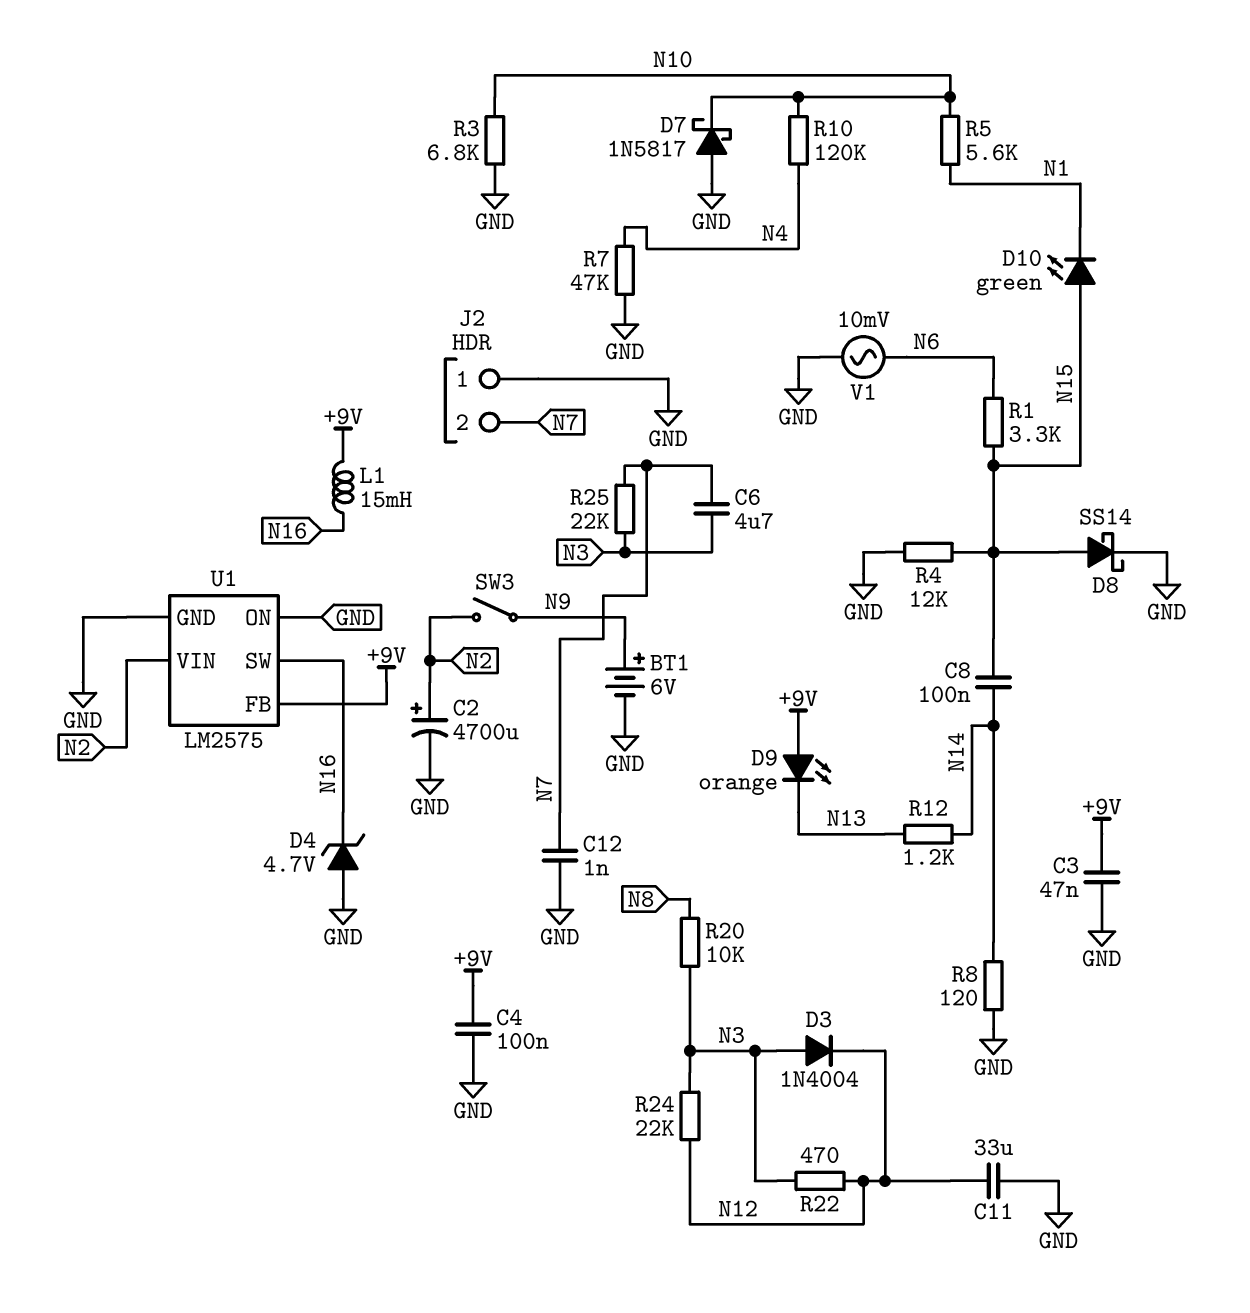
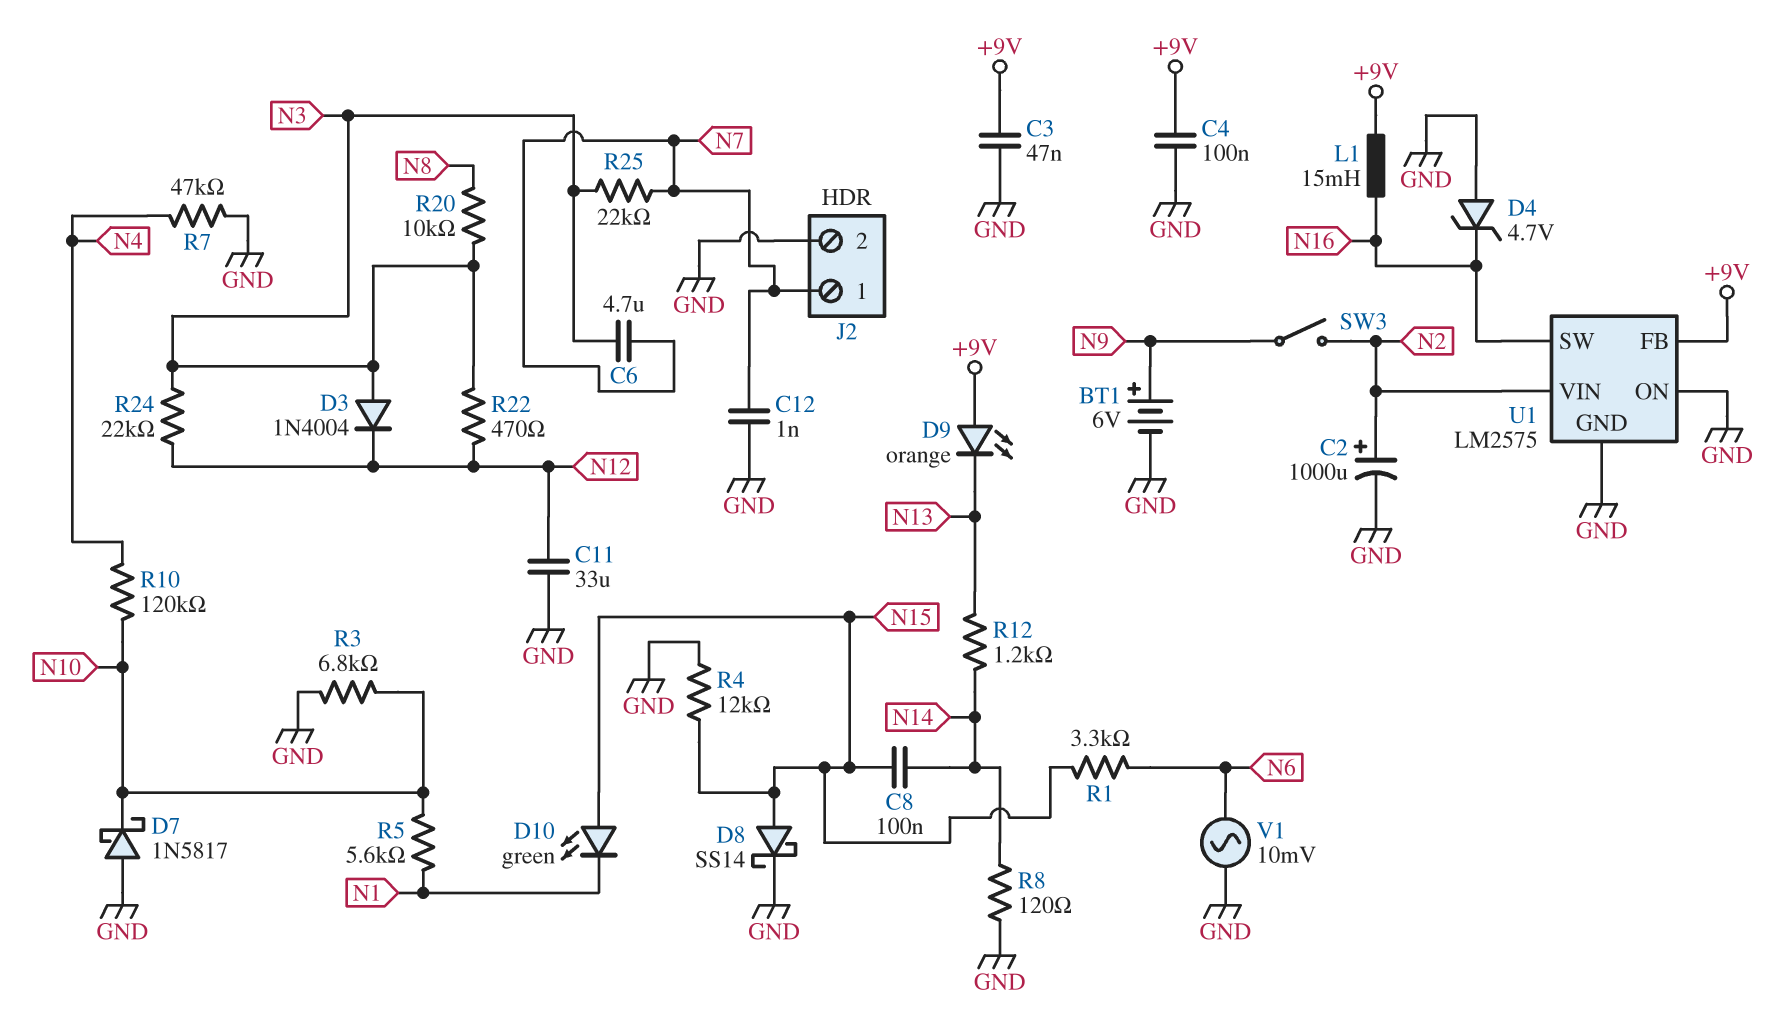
C2: 4700uF (plus N2, minus GND) -> 1000uF (plus N2, minus GND)
J2 pin 1: GND -> N7
J2 pin 2: N7 -> GND

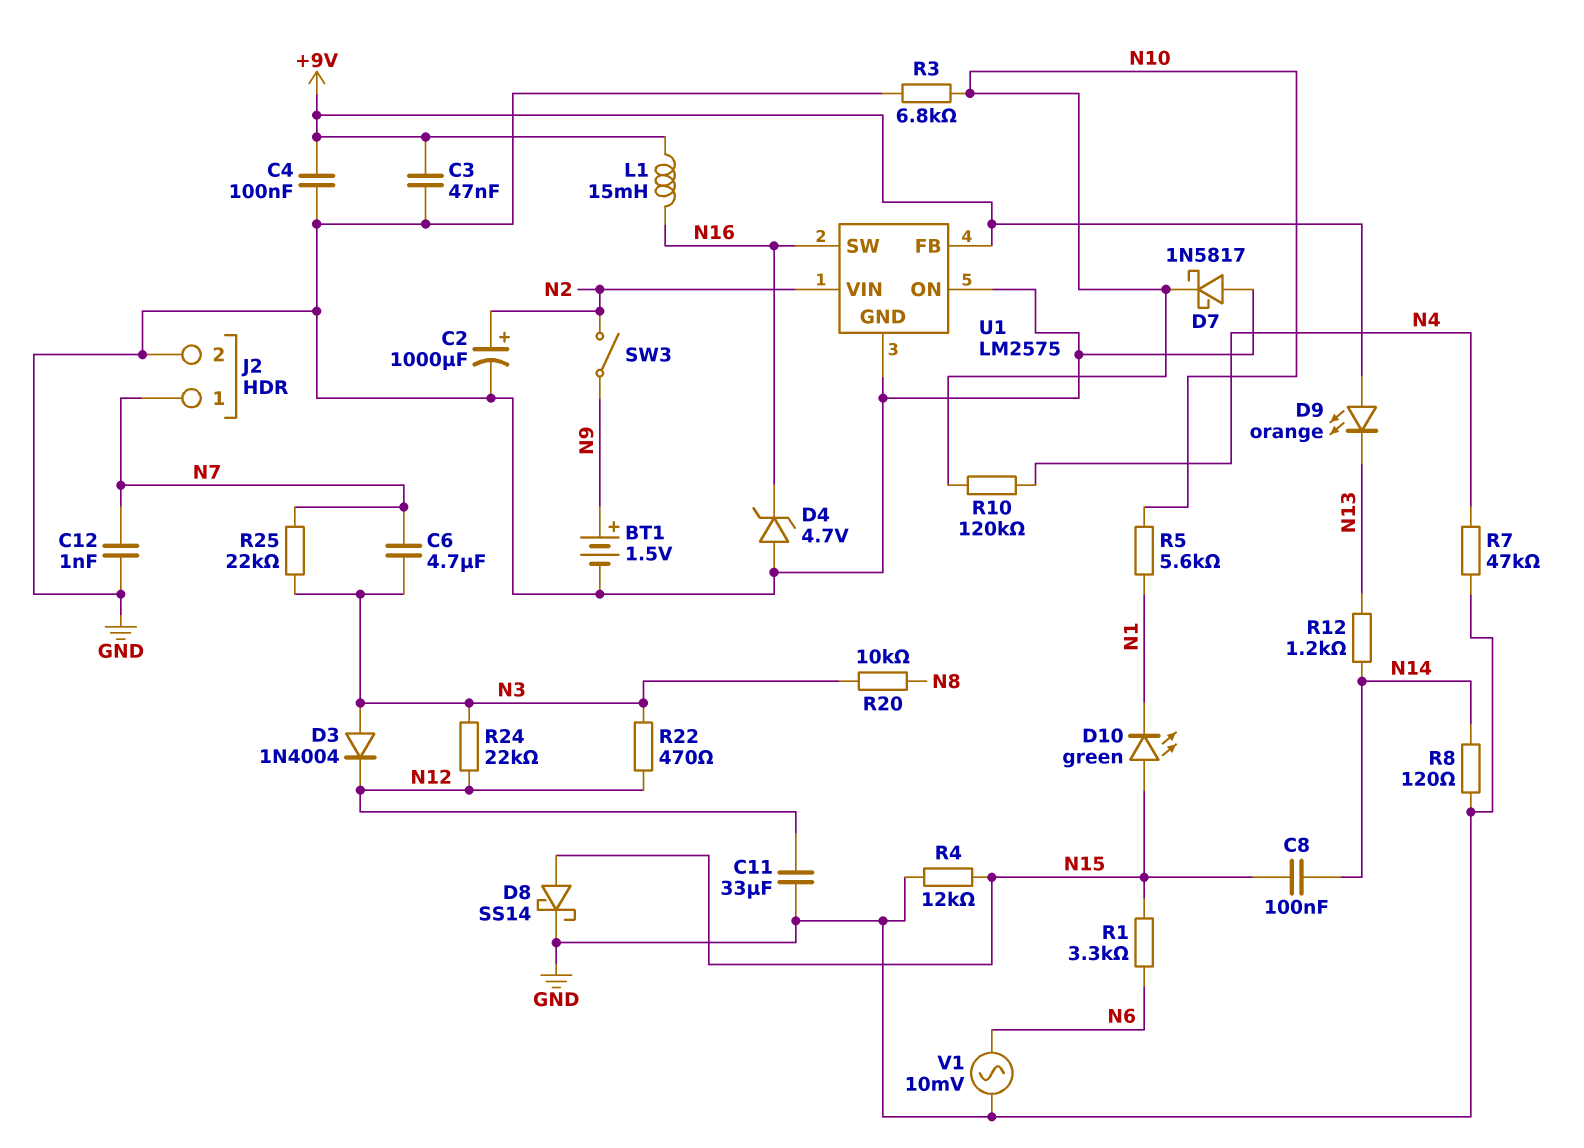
BT1: 6V (plus N9, minus GND) -> 1.5V (plus N9, minus GND)

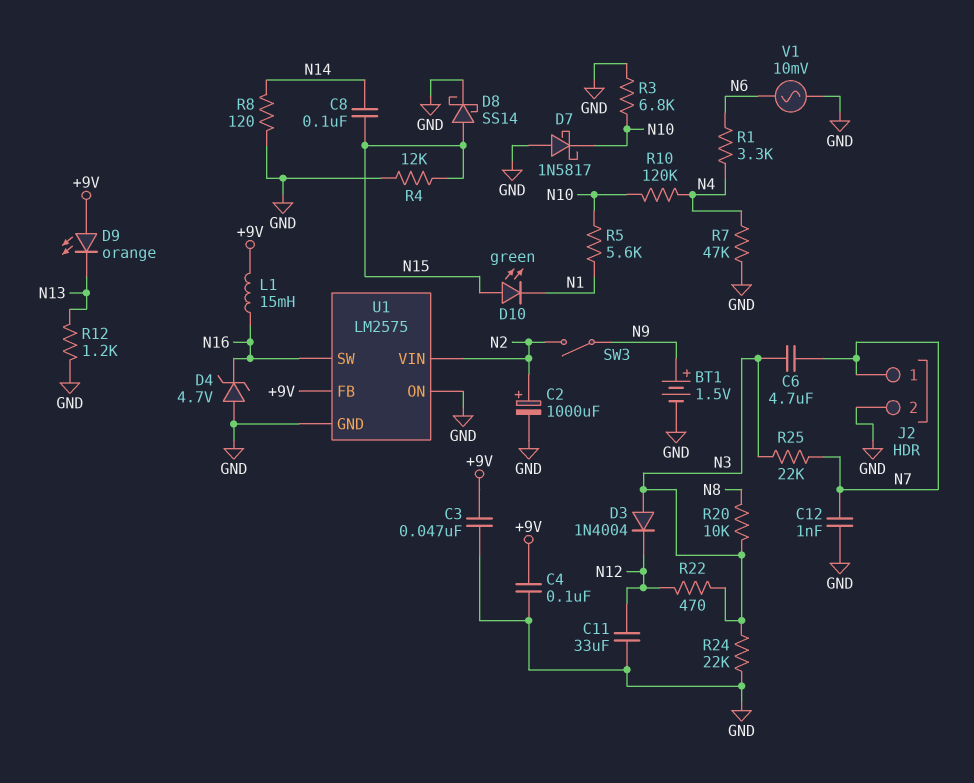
R1: 3.3k (N6, N15) -> 3.3k (N4, N6)
R12: 1.2k (N13, N14) -> 1.2k (GND, N13)
R24: 22k (N3, N12) -> 22k (GND, N3)

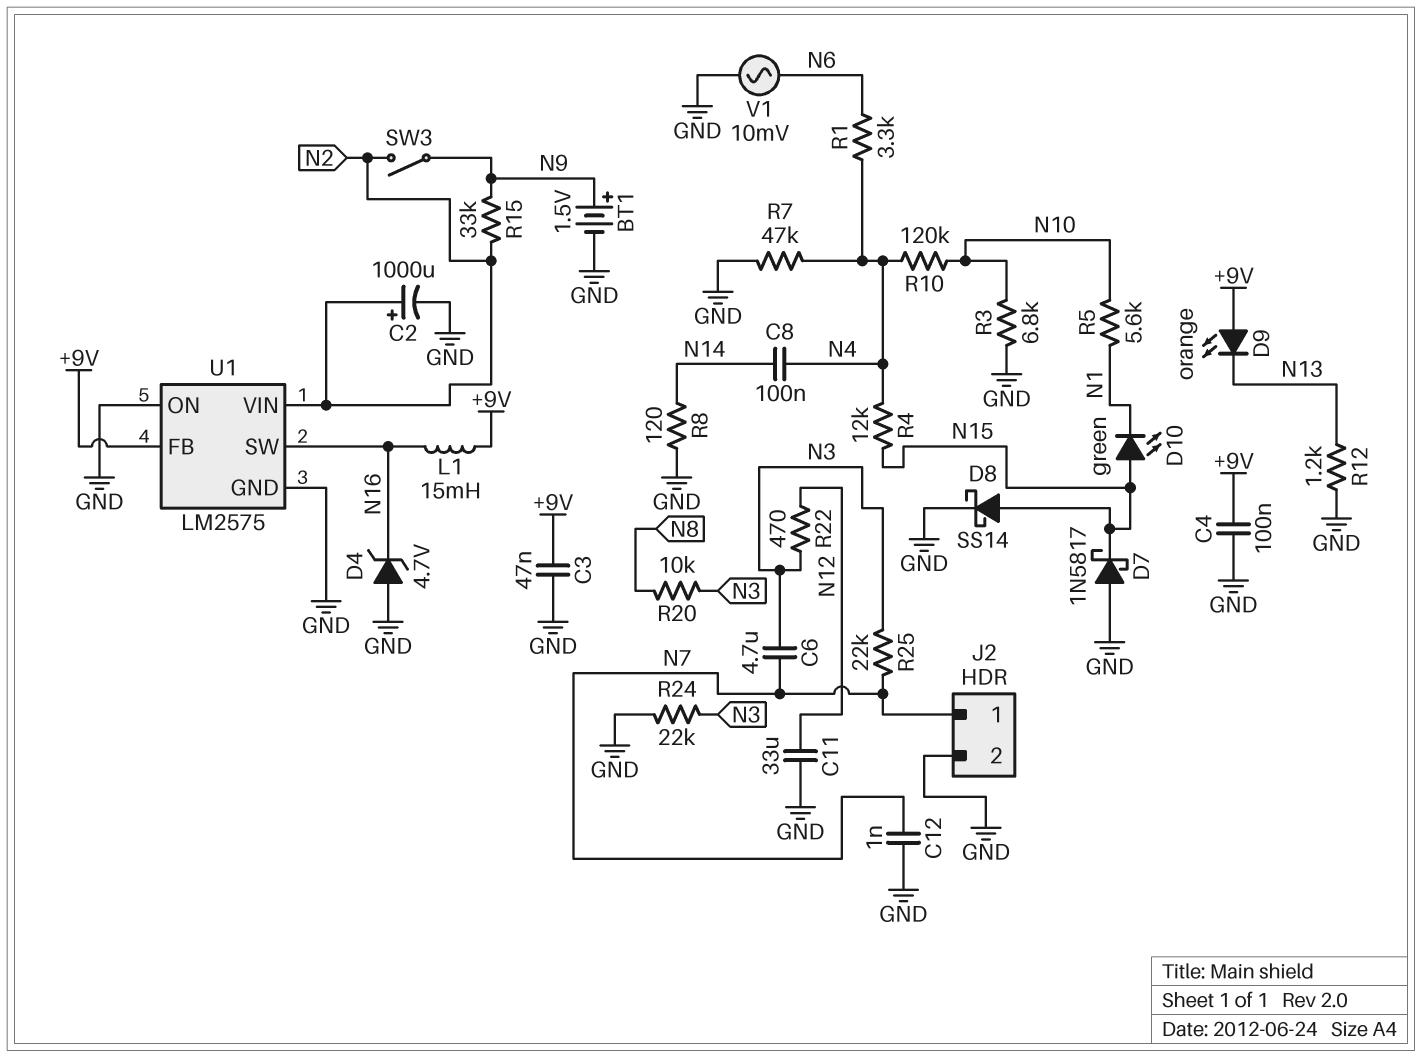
C8: 100nF (N14, N15) -> 100nF (N4, N14)
D3: diode 1N4004 (A N3, K N12) -> none
D7: schottky 1N5817 (A GND, K N10) -> schottky 1N5817 (A GND, K N15)
R4: 12k (GND, N15) -> 12k (N4, N15)
R15: none -> 33k (N2, N9)

